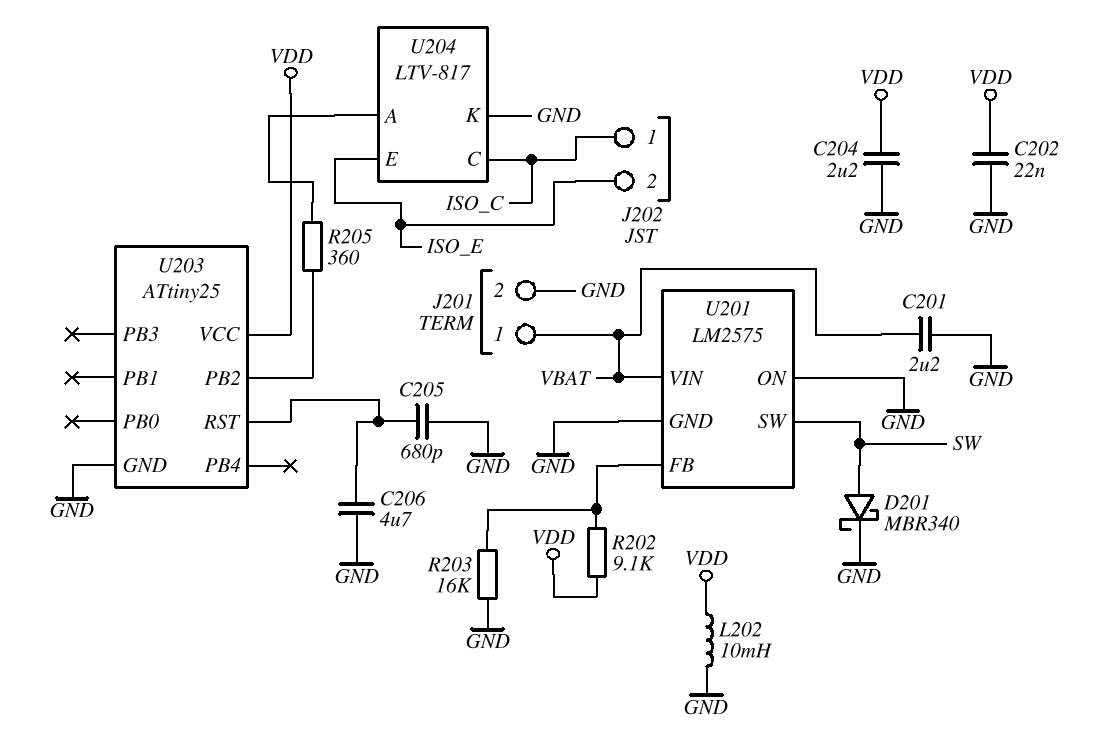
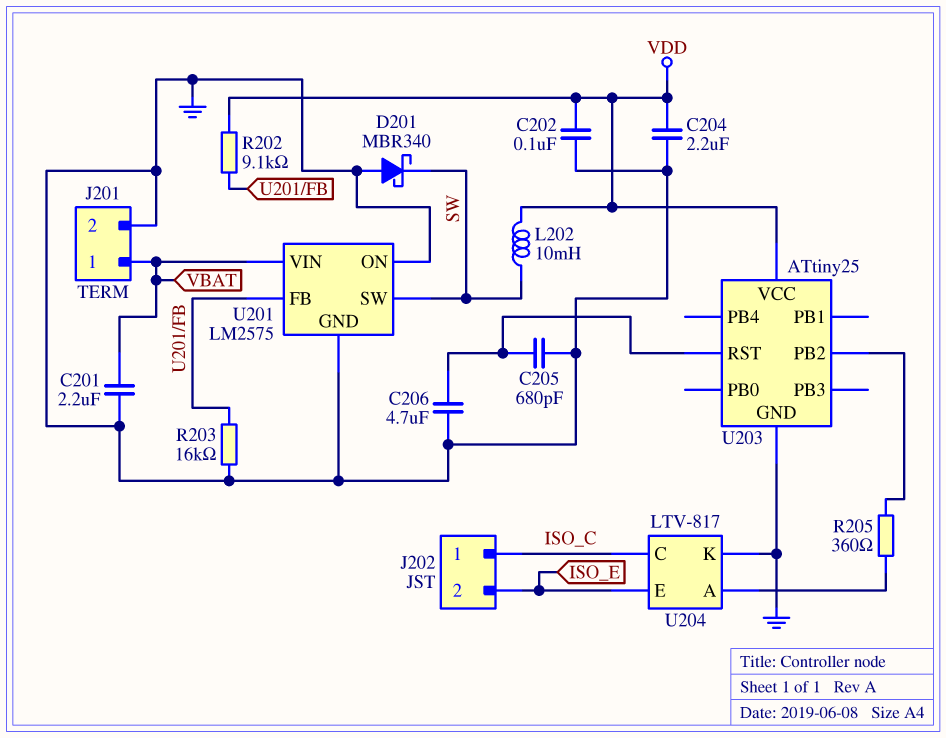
C202: 22nF (GND, VDD) -> 100nF (GND, VDD)
D201: schottky MBR340 (A SW, K GND) -> schottky MBR340 (A GND, K SW)
L202: 10mH (GND, VDD) -> 10mH (SW, VDD)

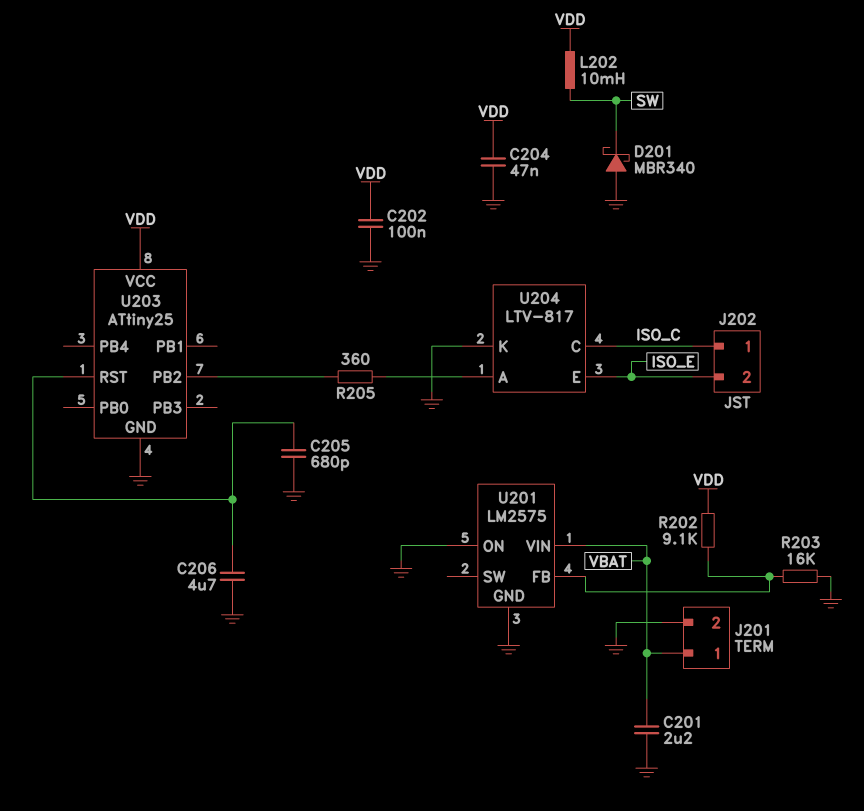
C204: 2.2uF (GND, VDD) -> 47nF (GND, VDD)
U201 pin SW: SW -> none

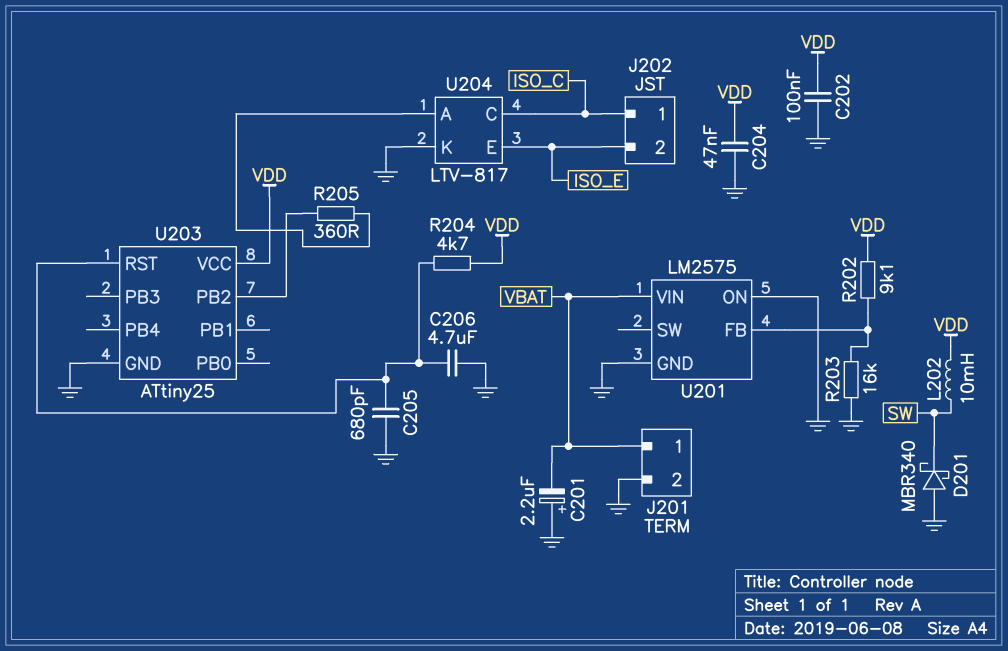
C201: 2.2uF (GND, VBAT) -> 2.2uF (plus GND, minus VBAT)
R204: none -> 4.7k (U203/RST, VDD)

